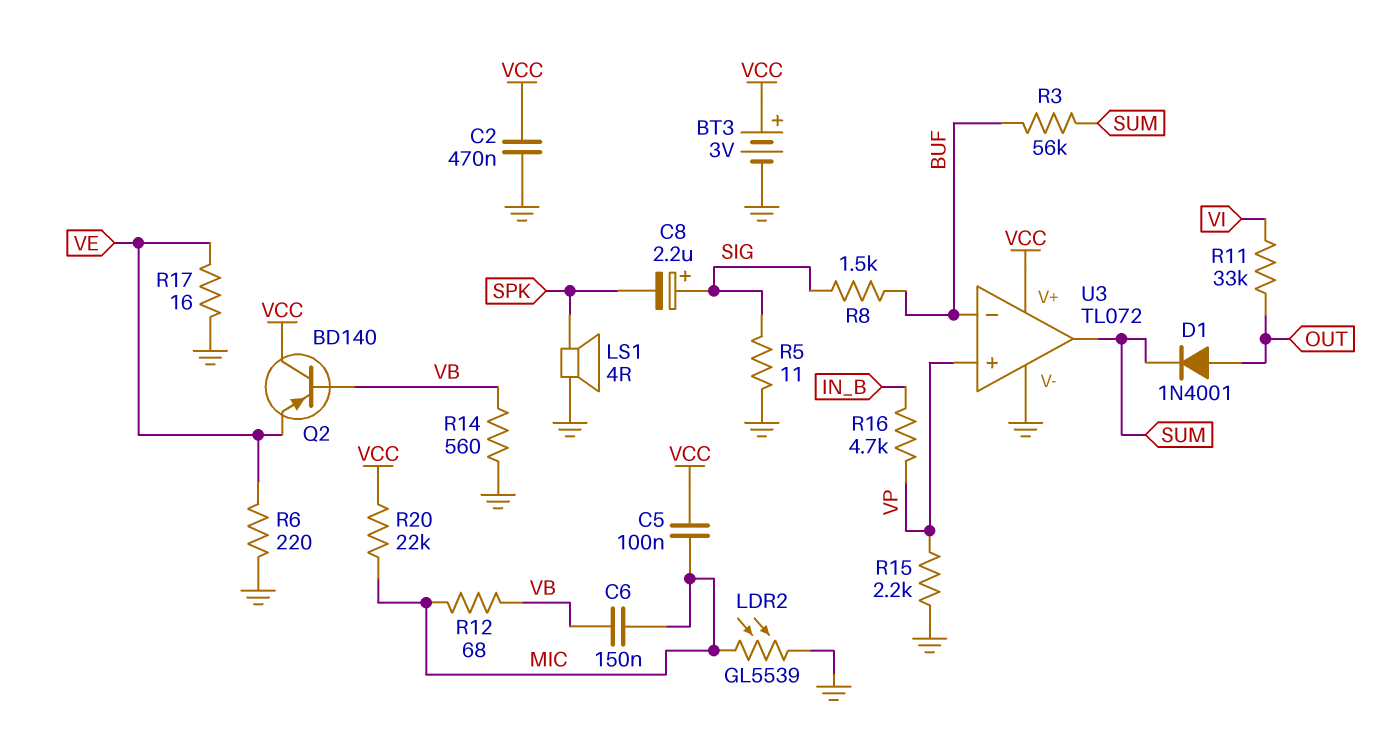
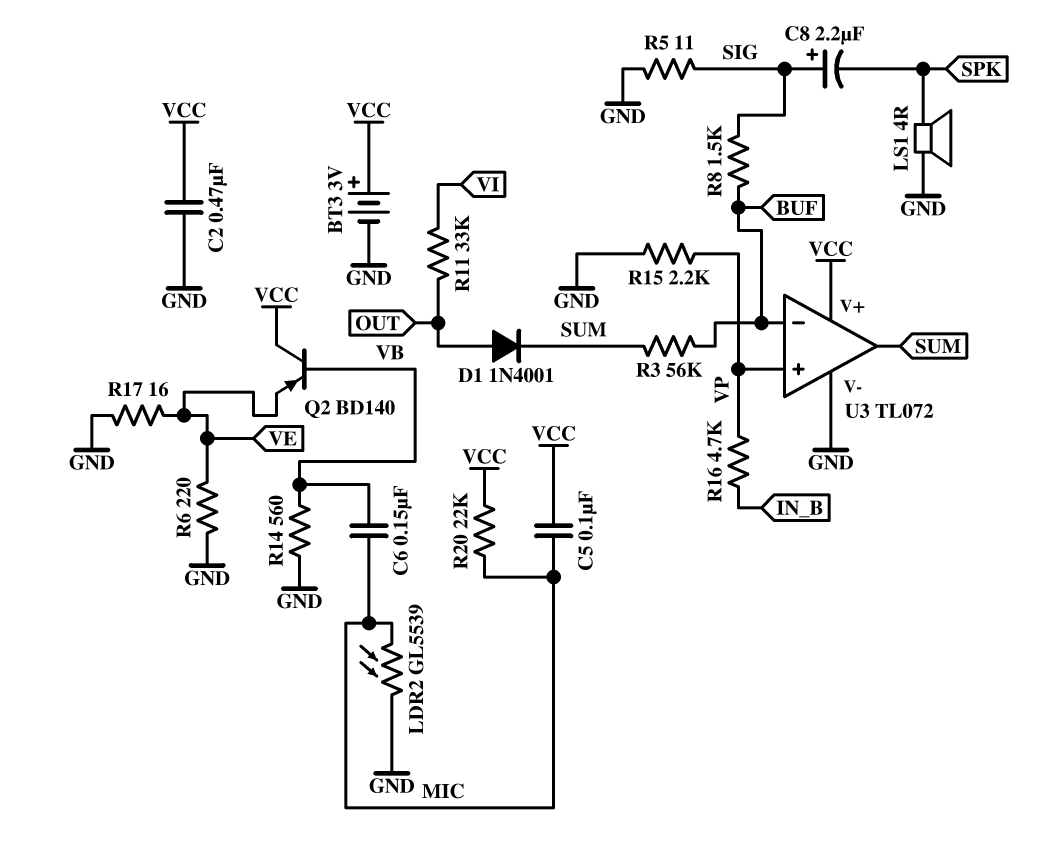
R12: 68 (MIC, VB) -> none

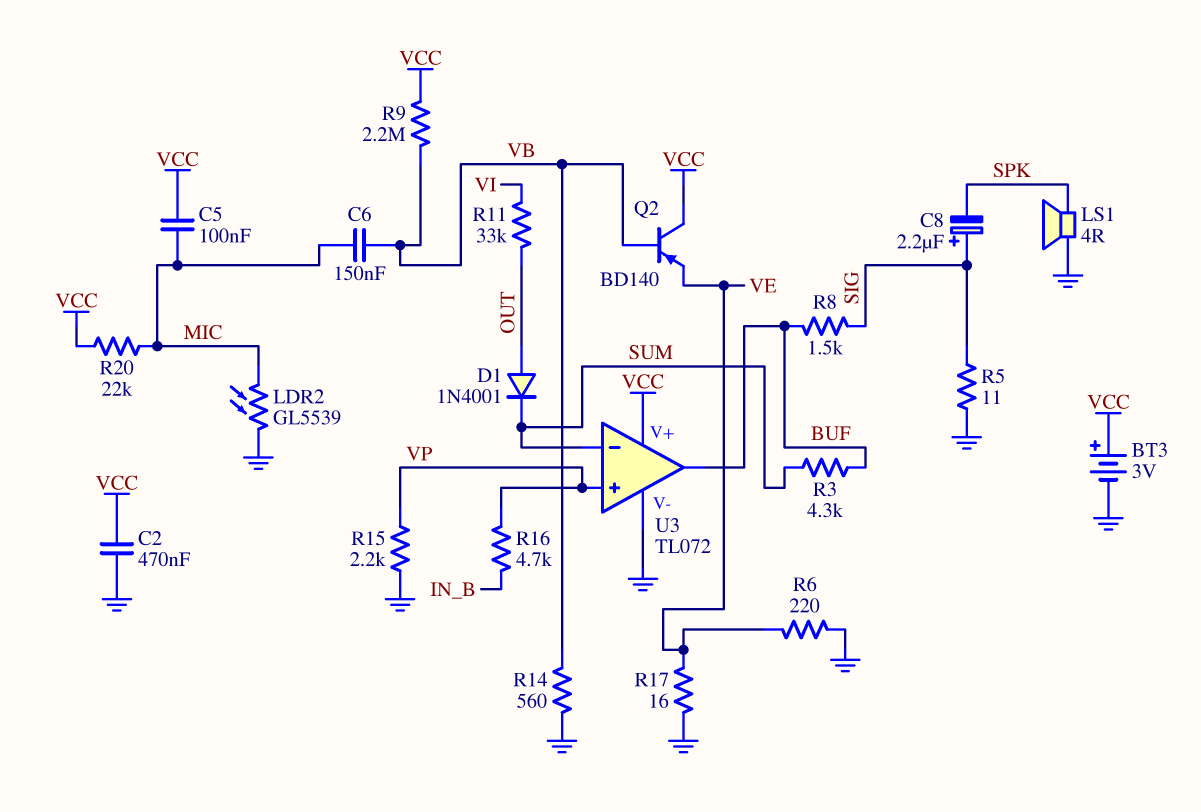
R3: 56k (BUF, SUM) -> 4.3k (BUF, SUM)
R9: none -> 2.2M (VB, VCC)
U3 pin in-: BUF -> SUM
U3 pin out: SUM -> BUF

